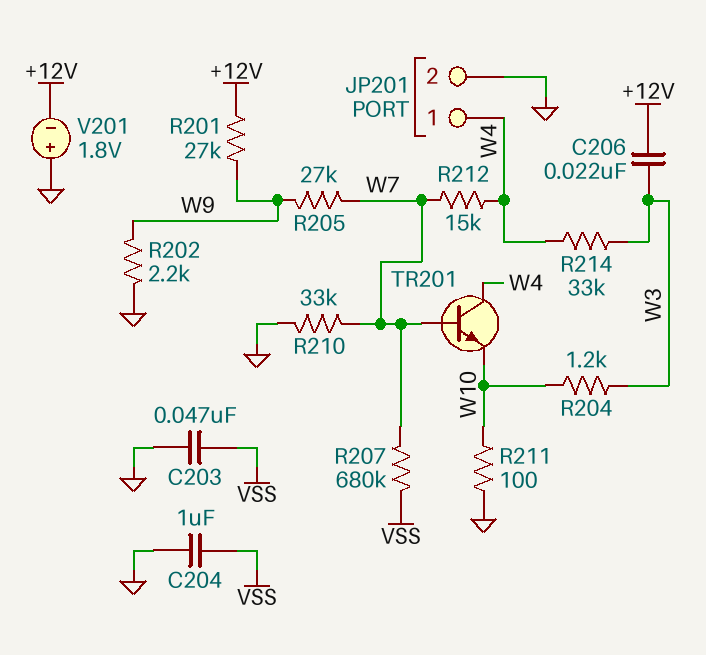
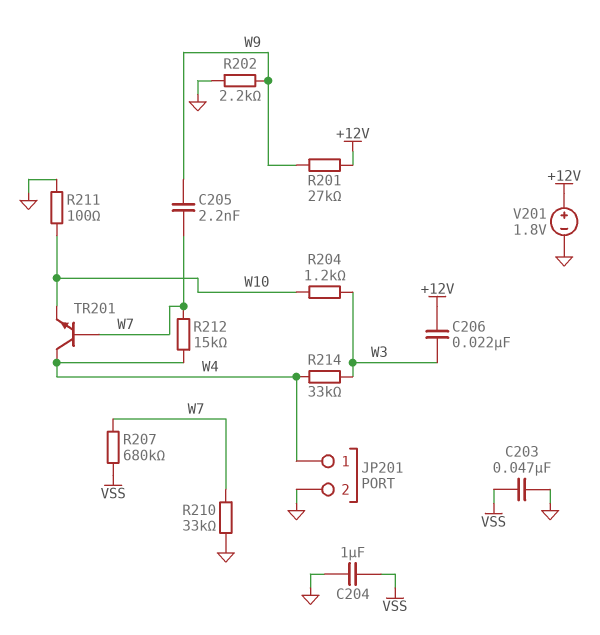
C205: none -> 2.2nF (W7, W9)
R205: 27k (W7, W9) -> none
V201: 1.8V (plus GND, minus +12V) -> 1.8V (plus +12V, minus GND)

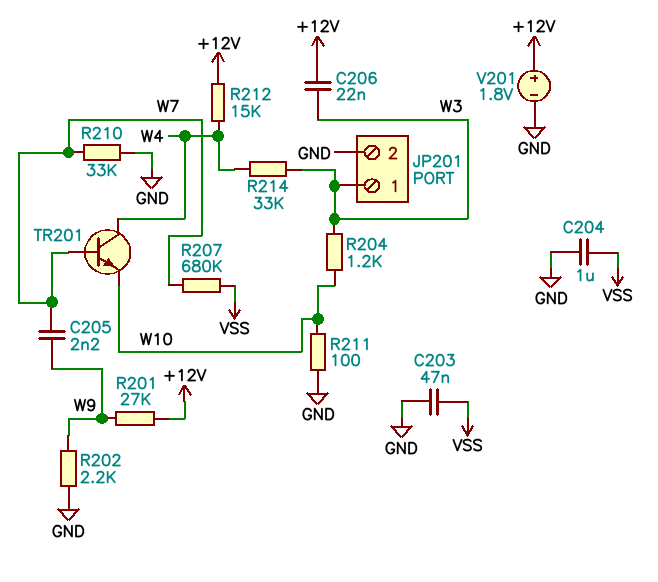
JP201 pin 1: W4 -> W3
R212: 15k (W4, W7) -> 15k (+12V, W4)

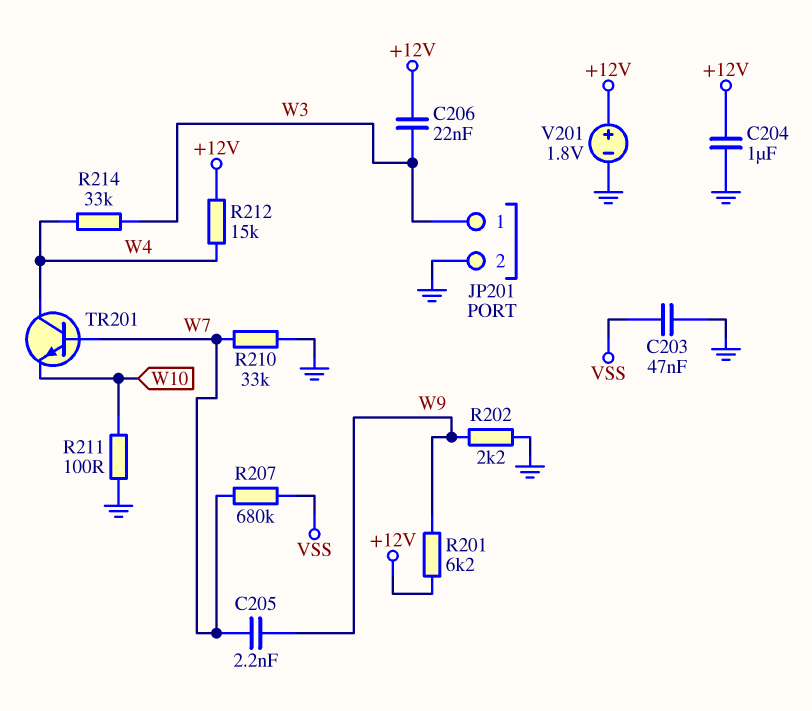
C204: 1uF (GND, VSS) -> 1uF (+12V, GND)
R201: 27k (+12V, W9) -> 6.2k (+12V, W9)
R204: 1.2k (W3, W10) -> none

